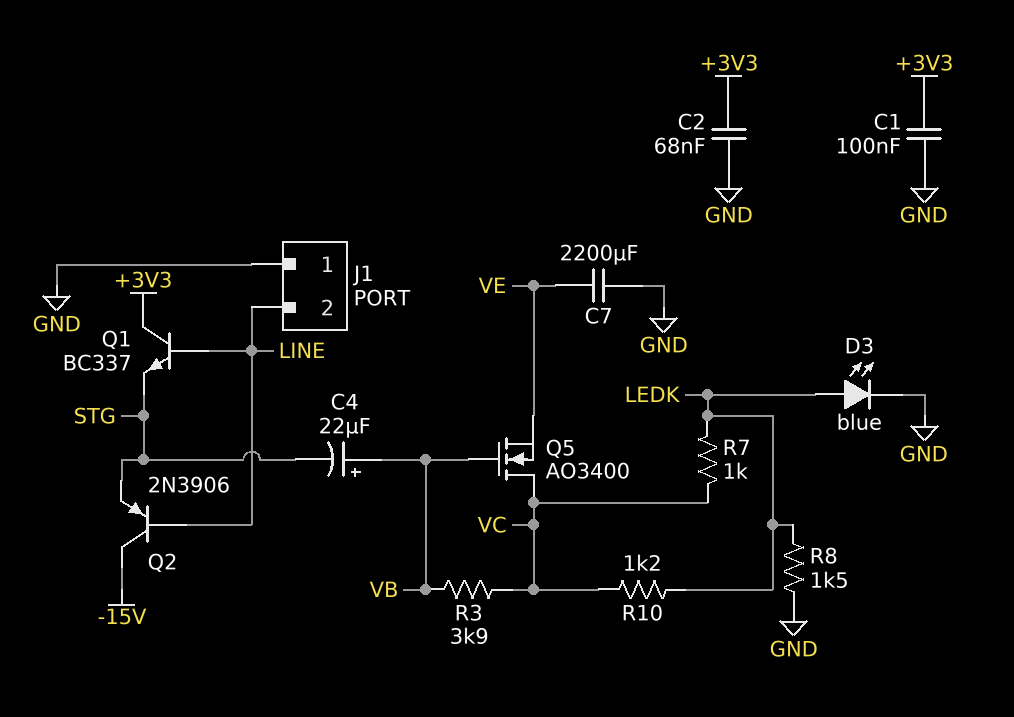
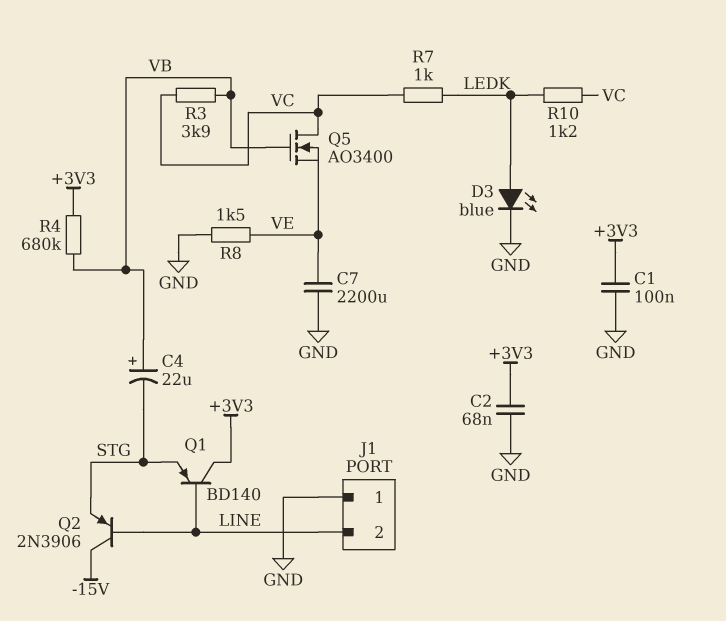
Q1: NPN BC337 (B LINE, C +3V3, E STG) -> PNP BD140 (B LINE, C +3V3, E STG)
R4: none -> 680k (+3V3, VB)
R8: 1.5k (GND, LEDK) -> 1.5k (GND, VE)

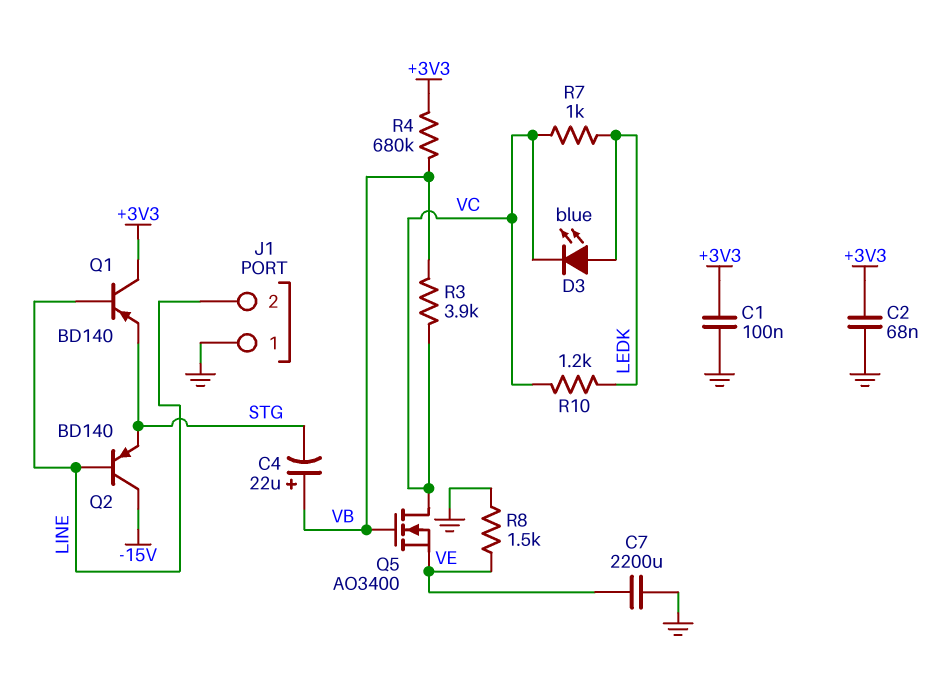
D3: LED blue (A LEDK, K GND) -> LED blue (A LEDK, K VC)
Q2: PNP 2N3906 (B LINE, C -15V, E STG) -> PNP BD140 (B LINE, C -15V, E STG)

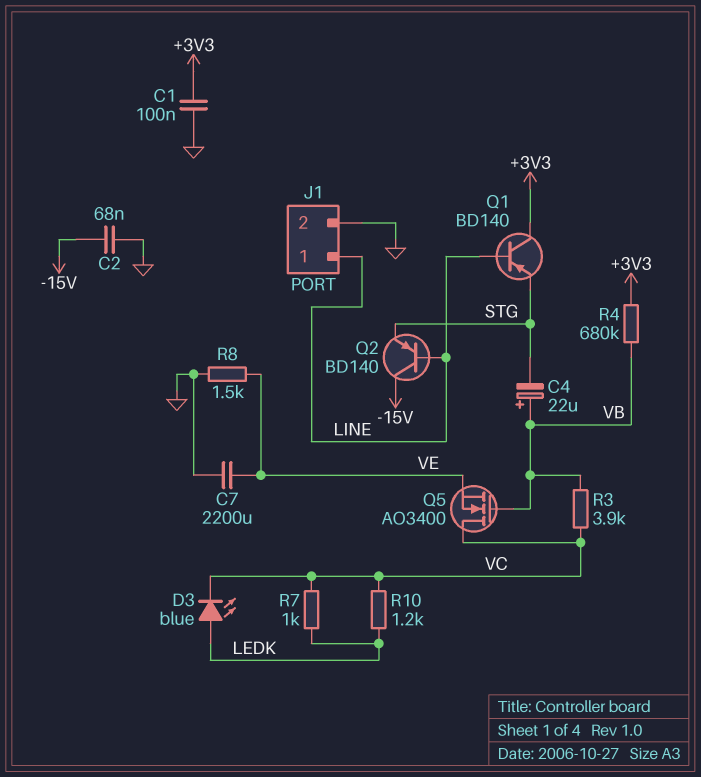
C2: 68nF (+3V3, GND) -> 68nF (-15V, GND)
J1 pin 1: GND -> LINE
J1 pin 2: LINE -> GND

